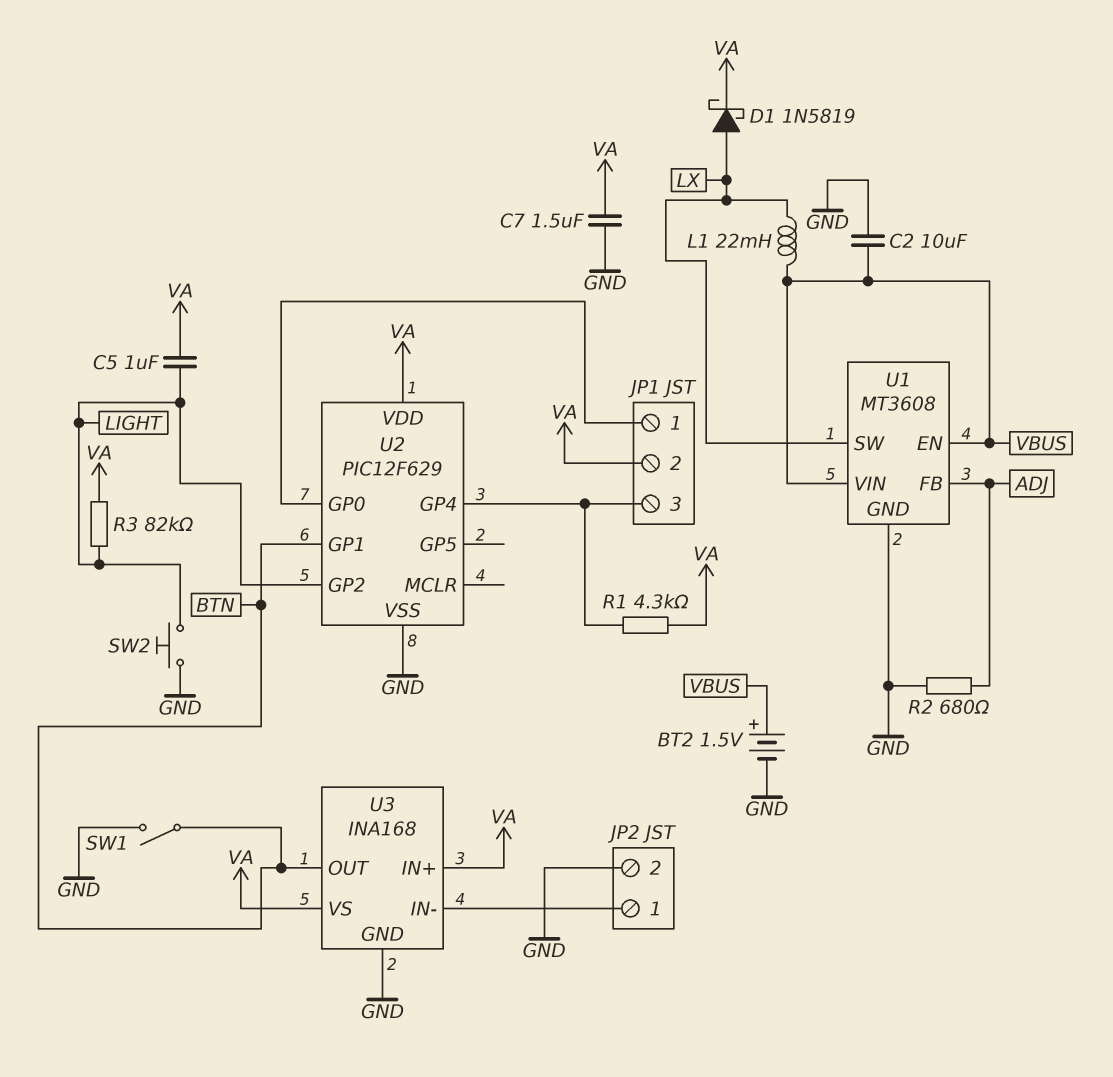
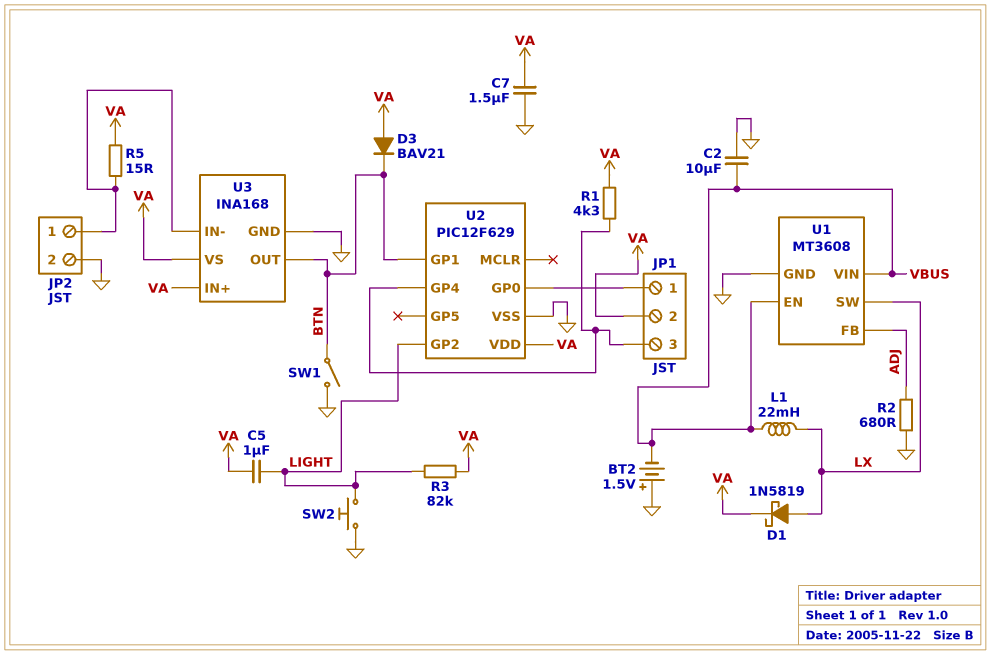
BT2: 1.5V (plus VBUS, minus GND) -> 1.5V (plus GND, minus VBUS)
D3: none -> diode BAV21 (A VA, K BTN)
R5: none -> 15 (JP2/1, VA)

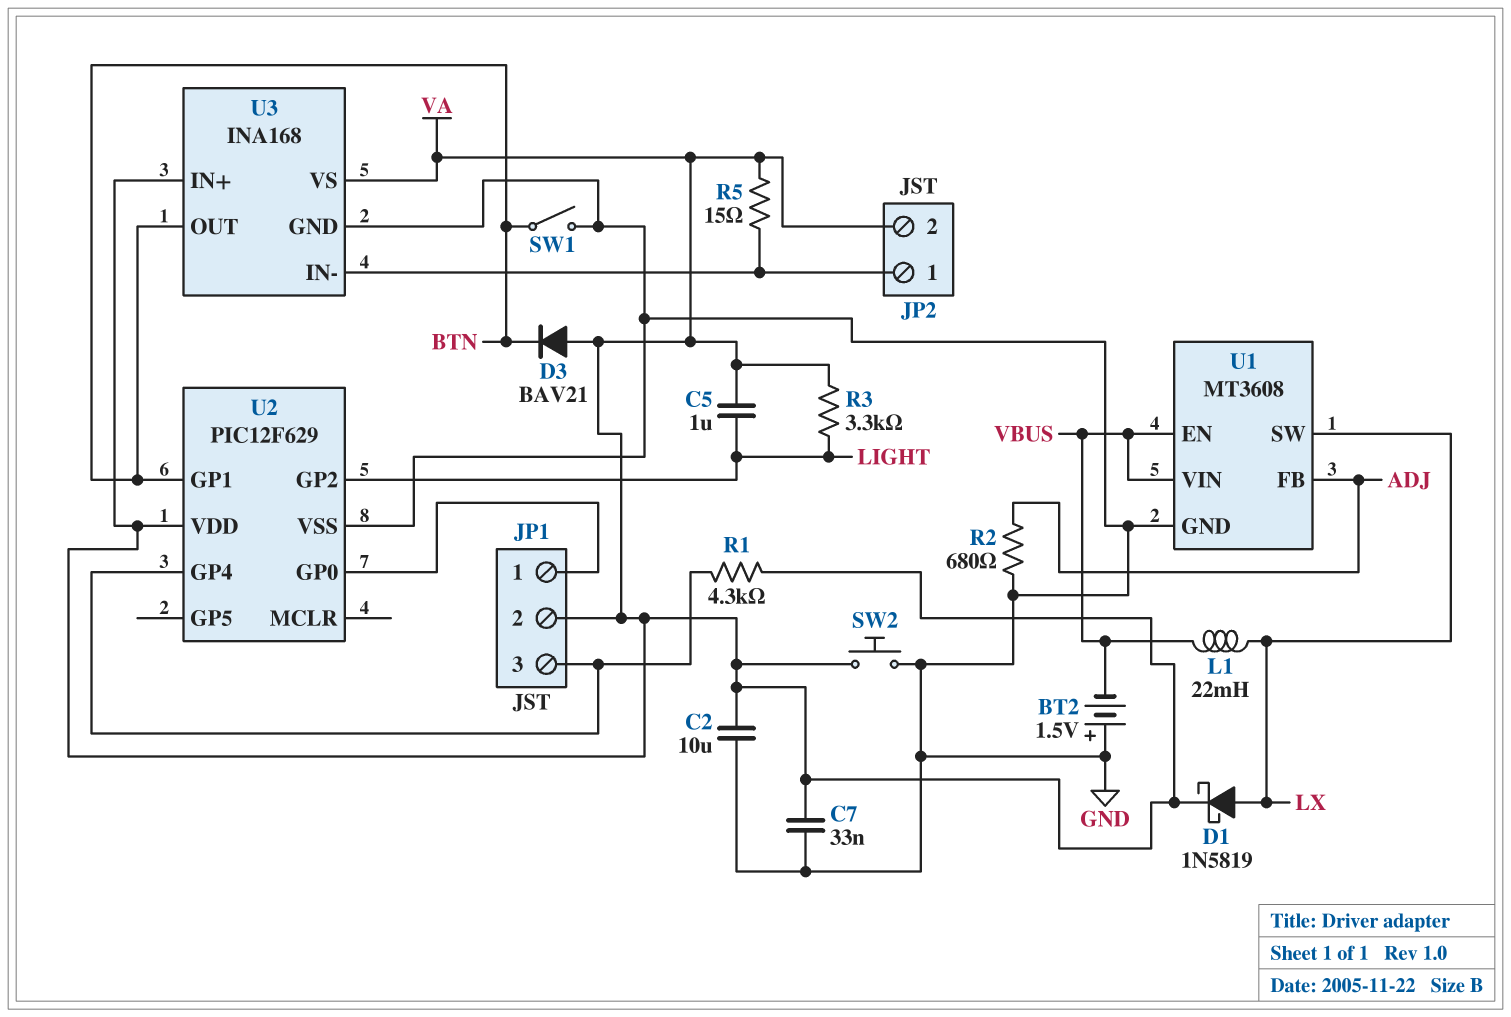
C2: 10uF (GND, VBUS) -> 10uF (GND, VA)
C7: 1.5uF (GND, VA) -> 33nF (GND, VA)
JP2 pin 2: GND -> VA
R3: 82k (LIGHT, VA) -> 3.3k (LIGHT, VA)
SW2: button (GND, LIGHT) -> button (GND, VA)

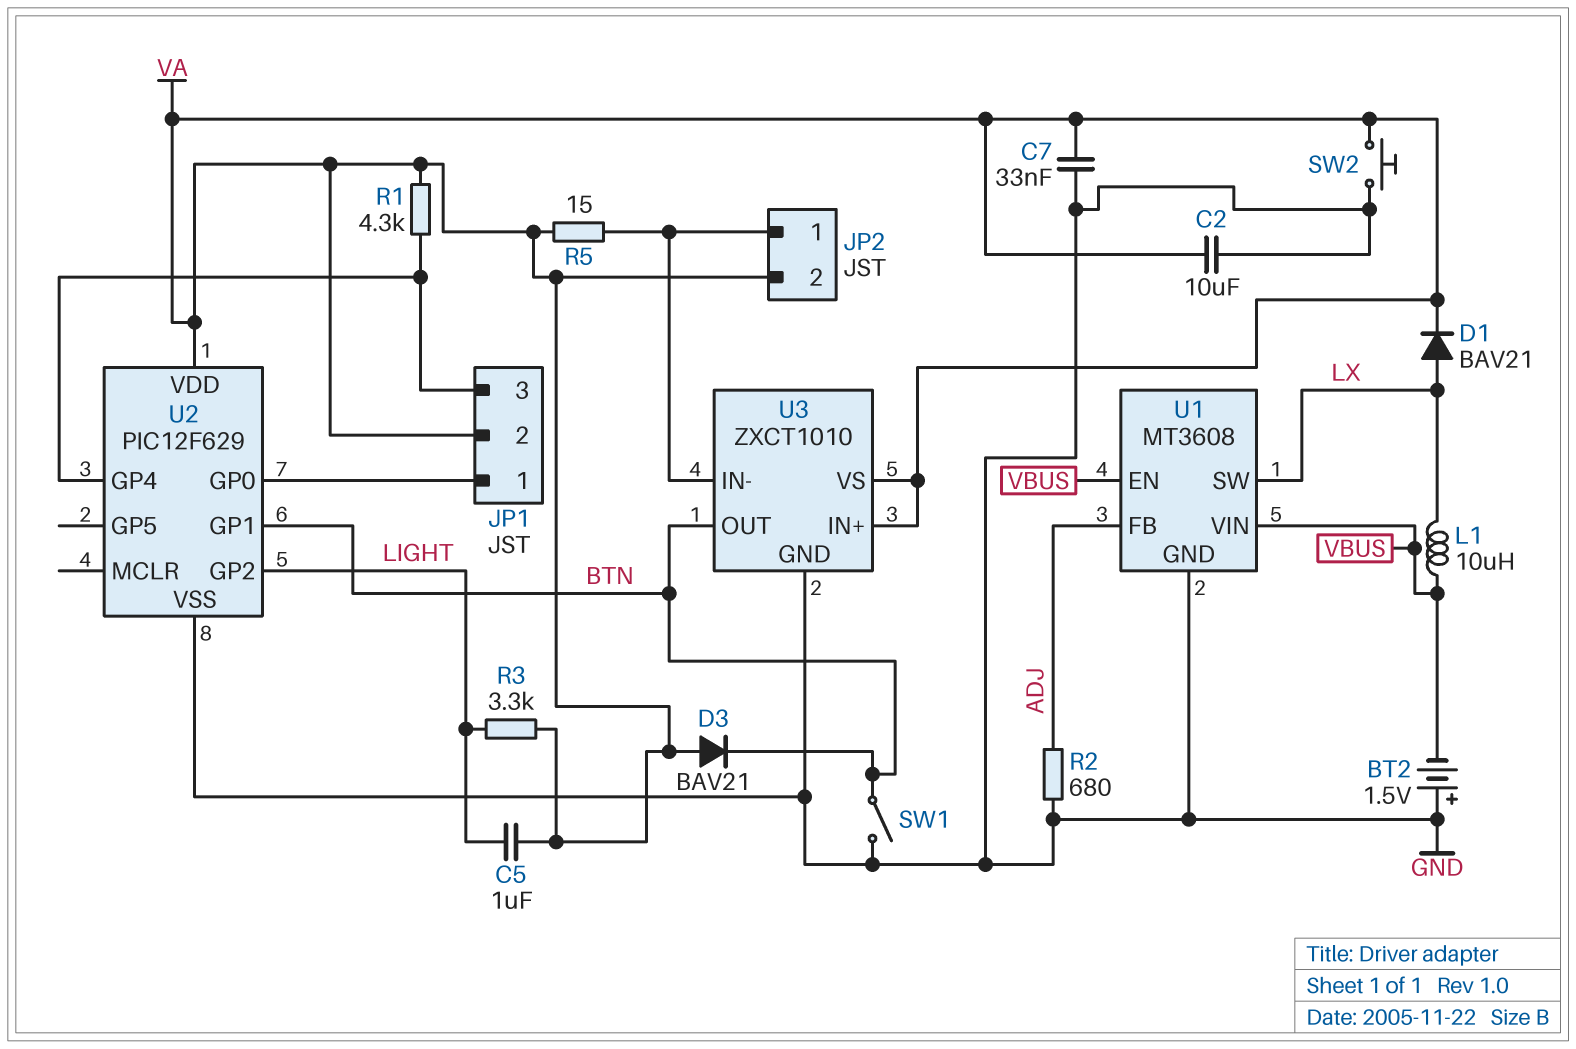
D1: schottky 1N5819 (A LX, K VA) -> diode BAV21 (A LX, K VA)
L1: 22mH (LX, VBUS) -> 10uH (LX, VBUS)
U3: INA168 -> ZXCT1010

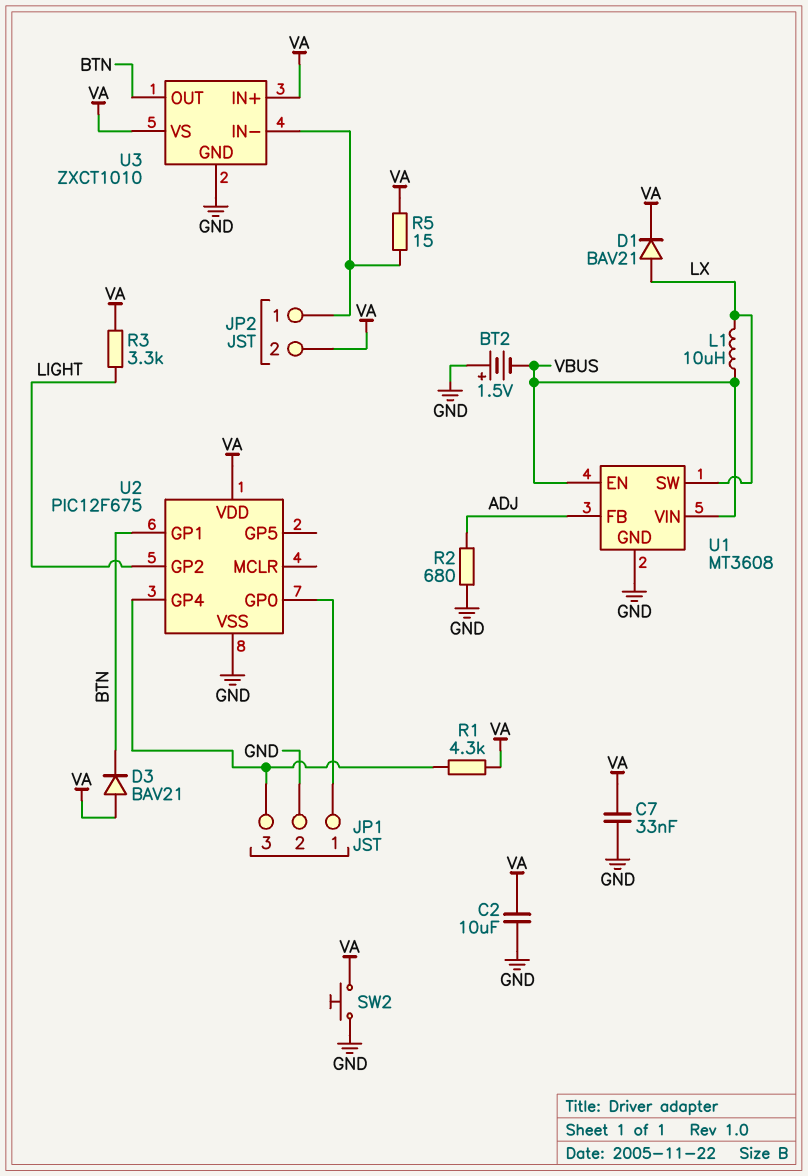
C5: 1uF (LIGHT, VA) -> none
JP1 pin 2: VA -> GND
SW1: switch (BTN, GND) -> none
U2: PIC12F629 -> PIC12F675

